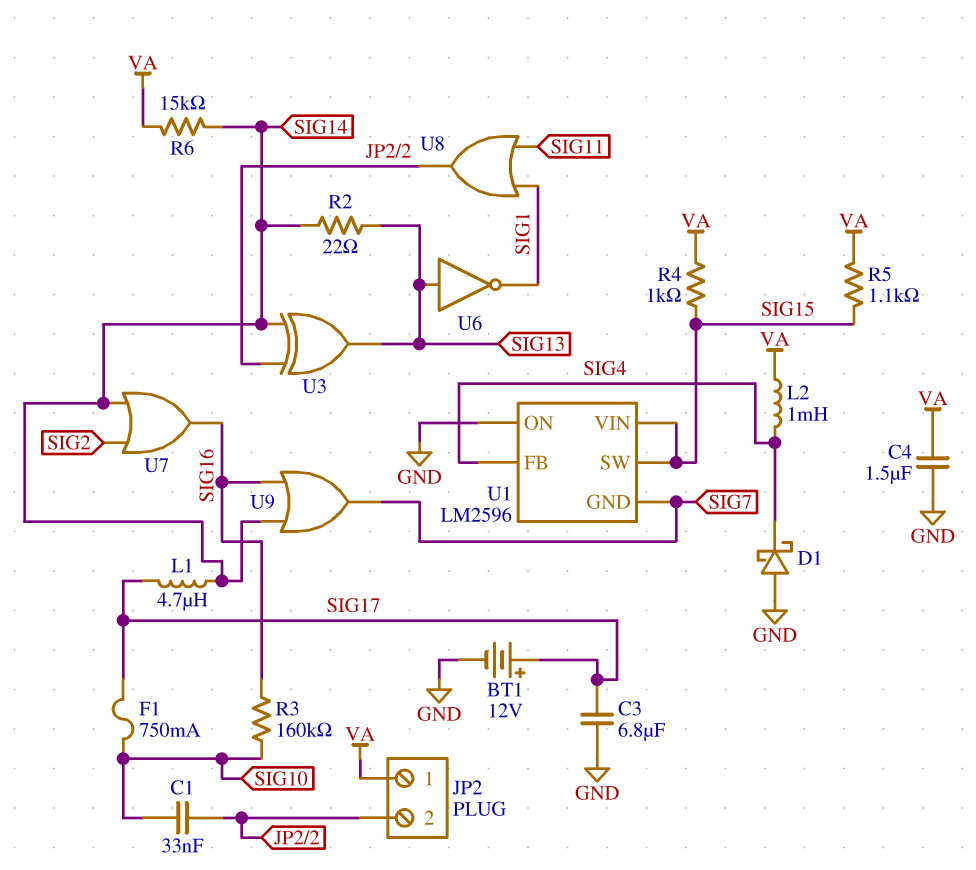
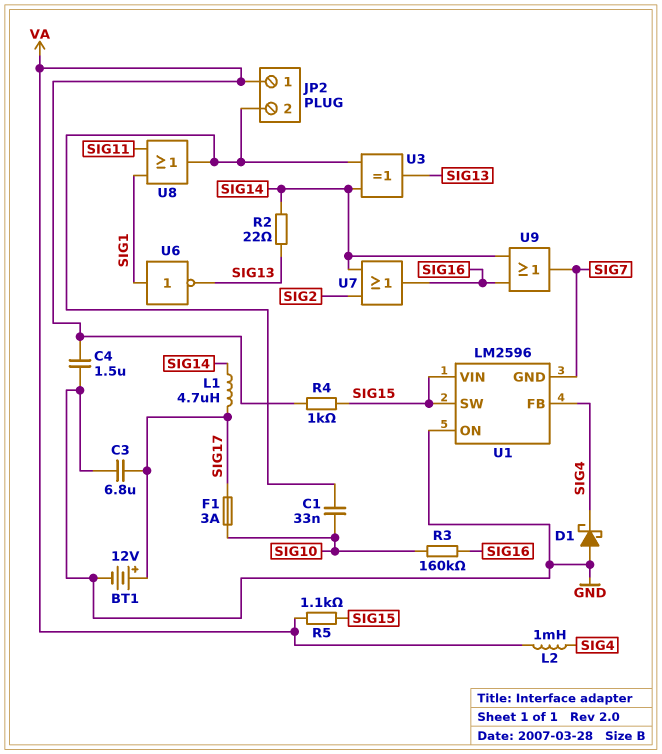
F1: 750mA (SIG10, SIG17) -> 3A (SIG10, SIG17)
R6: 15k (SIG14, VA) -> none
U6: NOT (in SIG13, out SIG1) -> NOT (in SIG1, out SIG13)

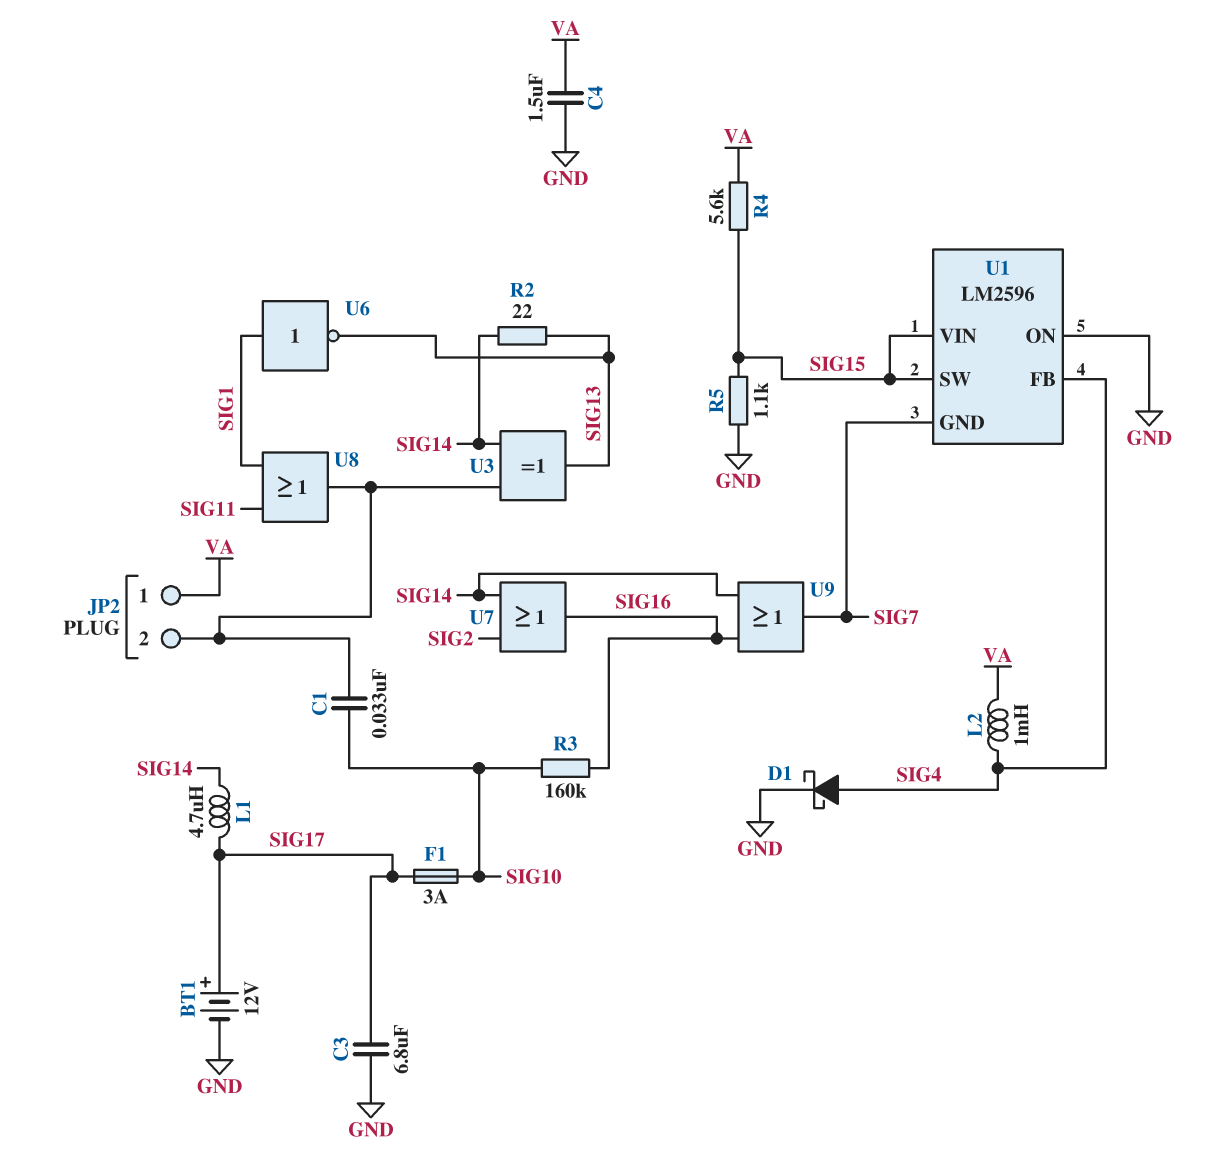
D1: schottky (A GND, K SIG4) -> schottky (A SIG4, K GND)
R4: 1k (SIG15, VA) -> 5.6k (SIG15, VA)
R5: 1.1k (SIG15, VA) -> 1.1k (GND, SIG15)

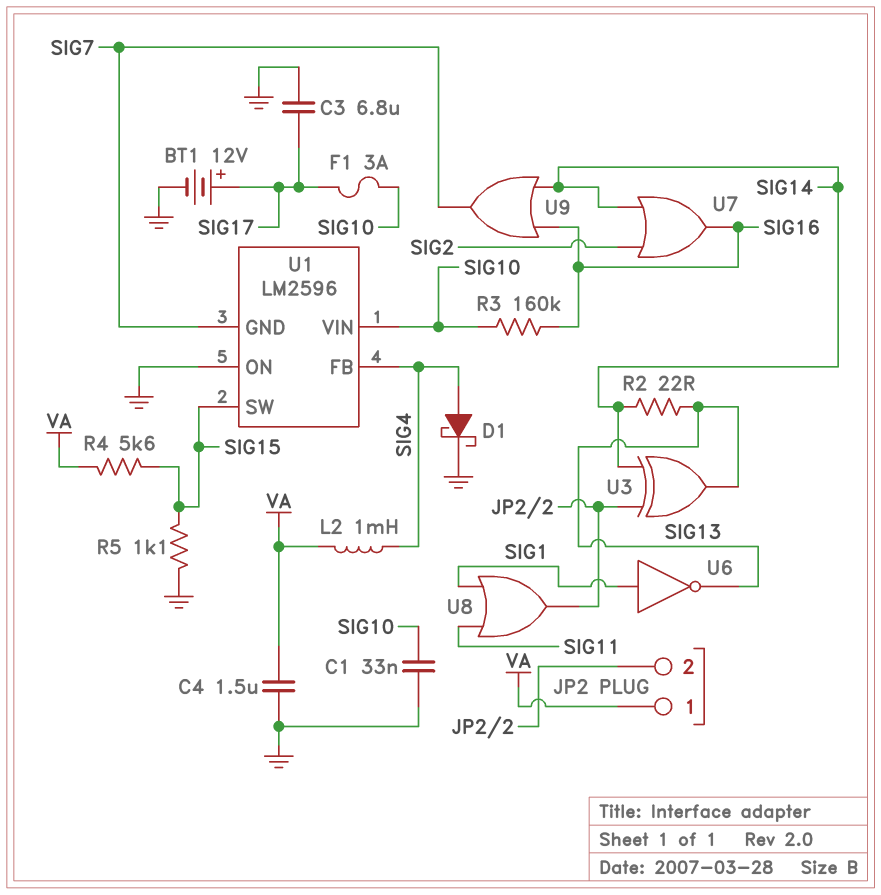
C1: 33nF (JP2/2, SIG10) -> 33nF (GND, SIG10)
L1: 4.7uH (SIG14, SIG17) -> none
U1 pin VIN: SIG15 -> SIG10

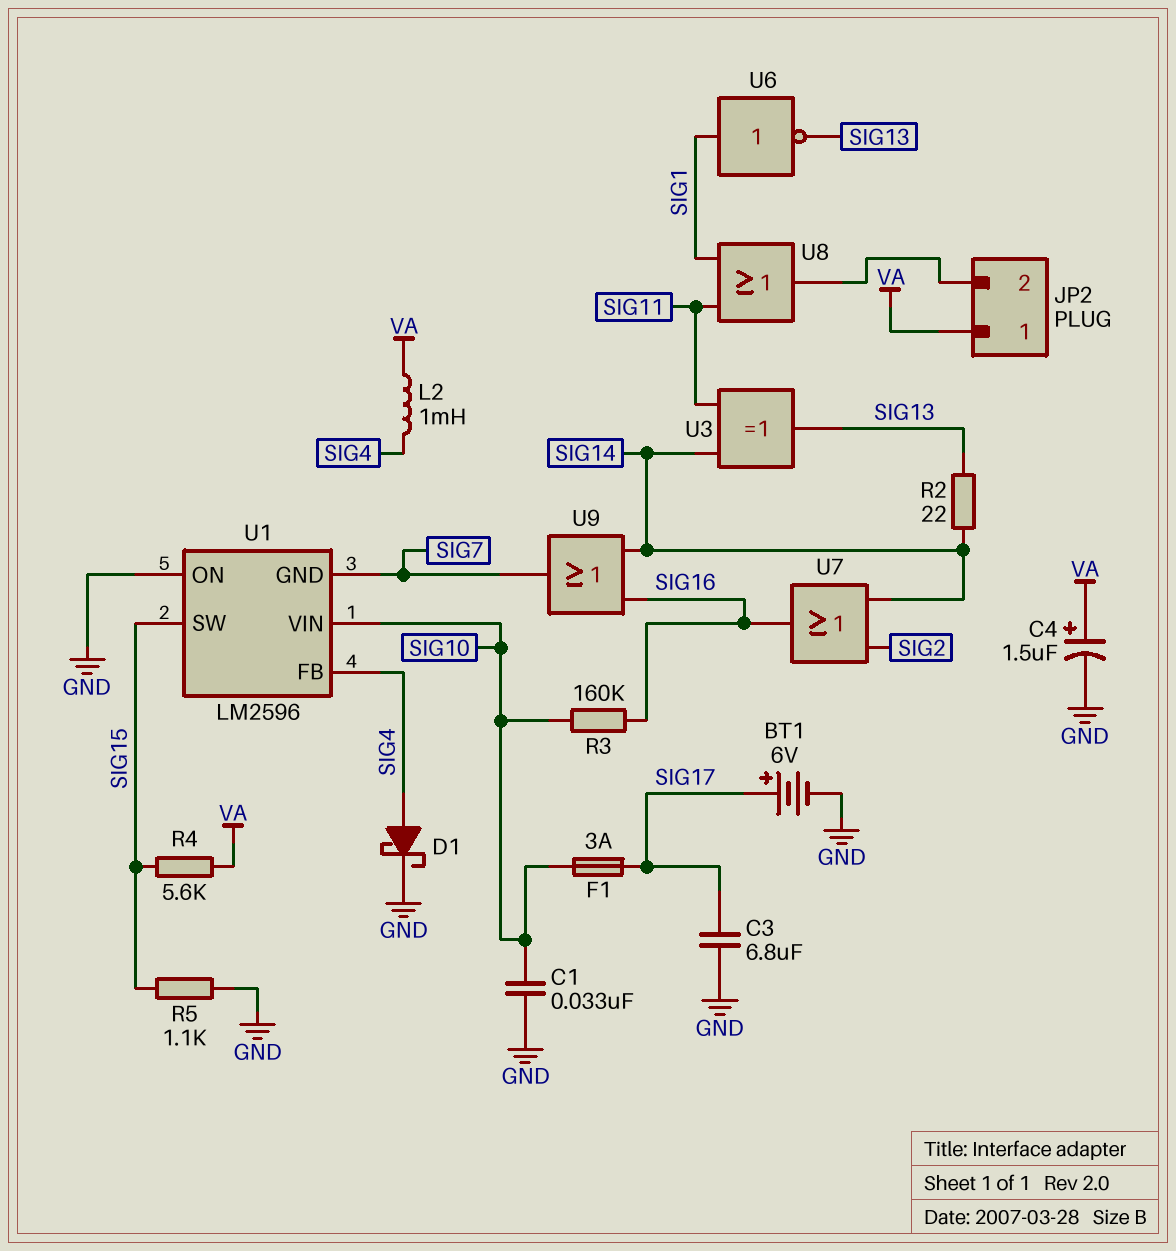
BT1: 12V (plus SIG17, minus GND) -> 6V (plus SIG17, minus GND)
C4: 1.5uF (GND, VA) -> 1.5uF (plus VA, minus GND)
U3: XOR (in JP2/2, in SIG14, out SIG13) -> XOR (in SIG11, in SIG14, out SIG13)

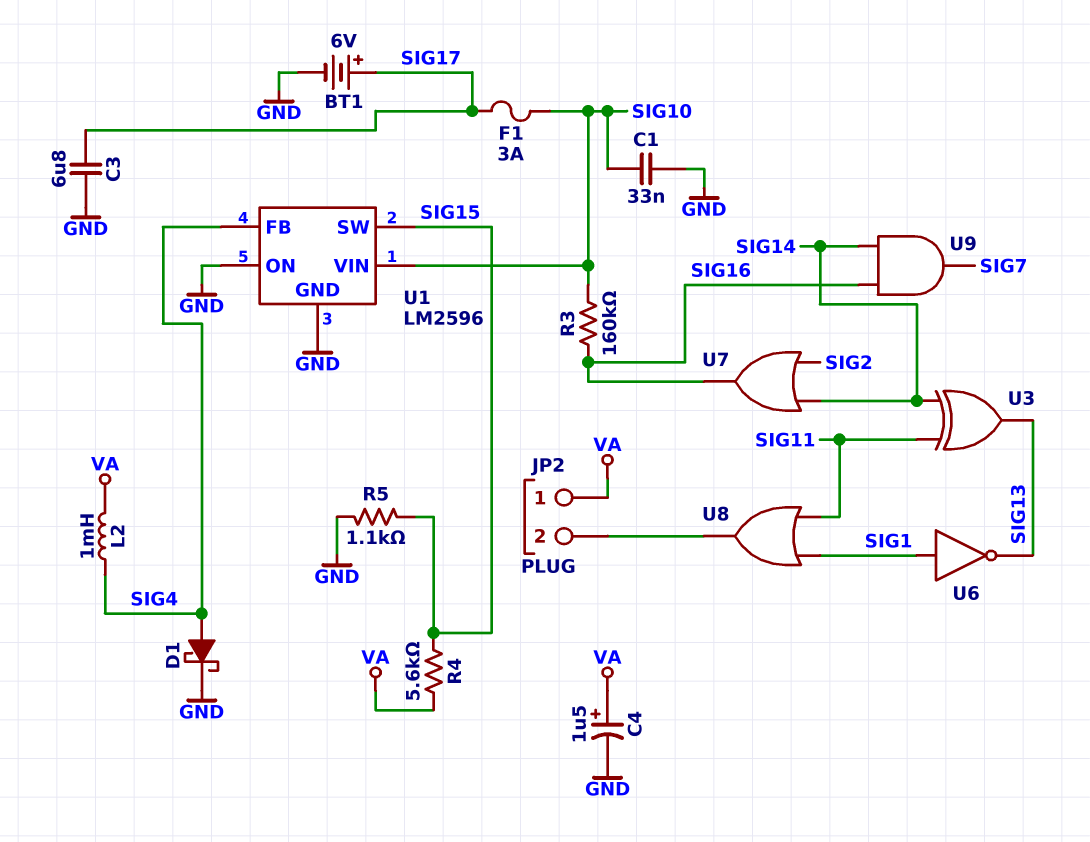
R2: 22 (SIG13, SIG14) -> none
U1 pin GND: SIG7 -> GND
U9: OR (in SIG14, in SIG16, out SIG7) -> AND (in SIG14, in SIG16, out SIG7)

